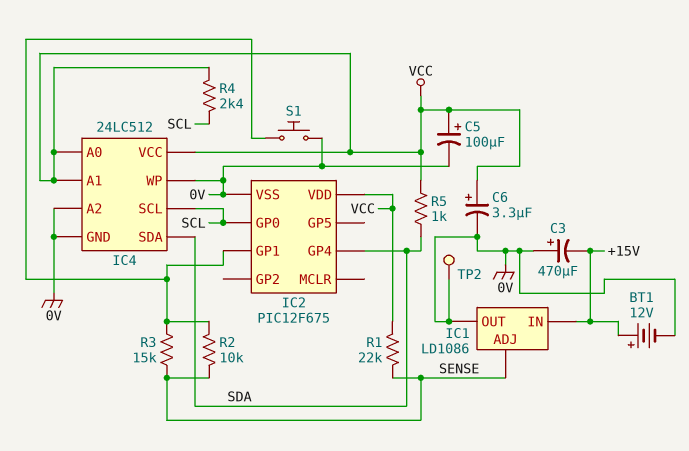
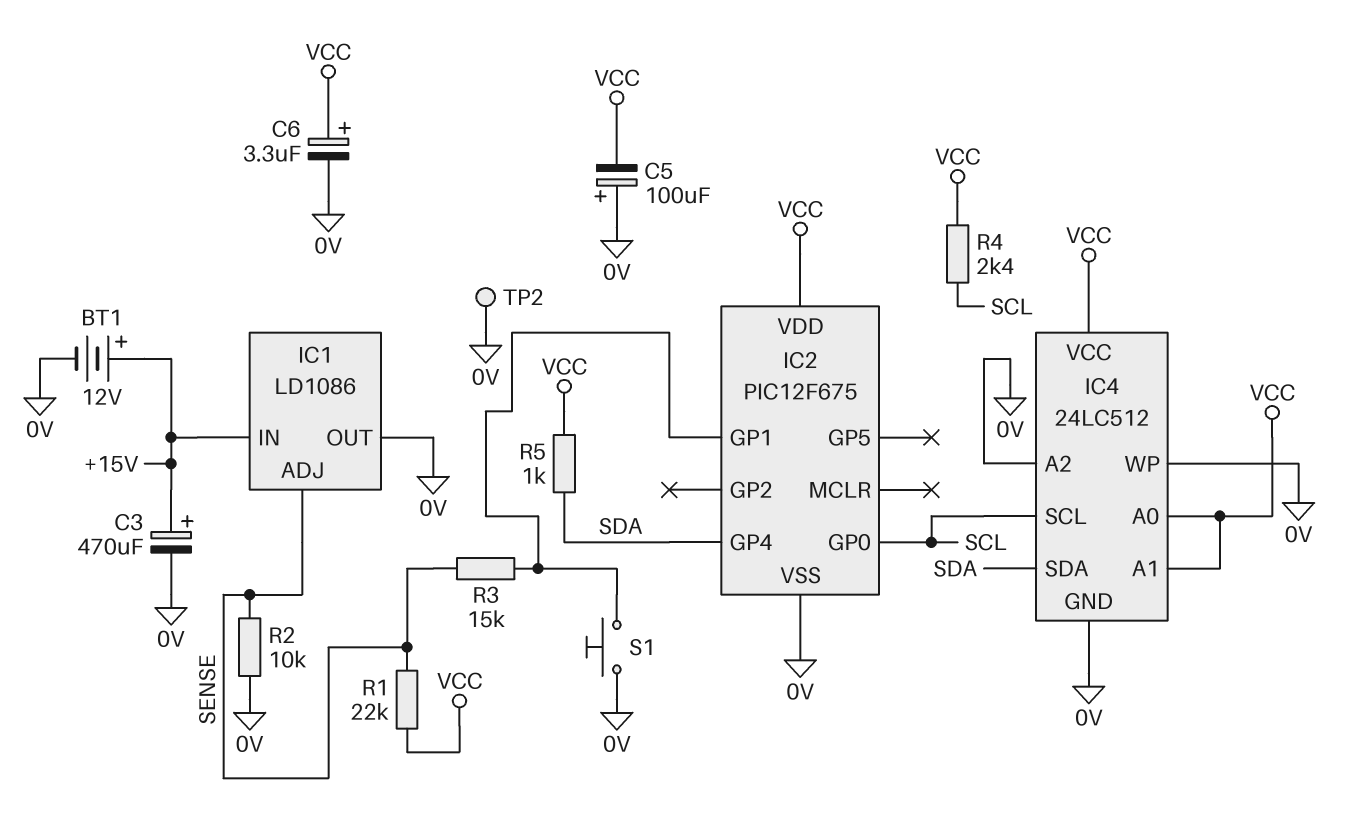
C3: 470uF (plus 0V, minus +15V) -> 470uF (plus +15V, minus 0V)
C5: 100uF (plus VCC, minus 0V) -> 100uF (plus 0V, minus VCC)
R2: 10k (IC2/GP1, SENSE) -> 10k (0V, SENSE)

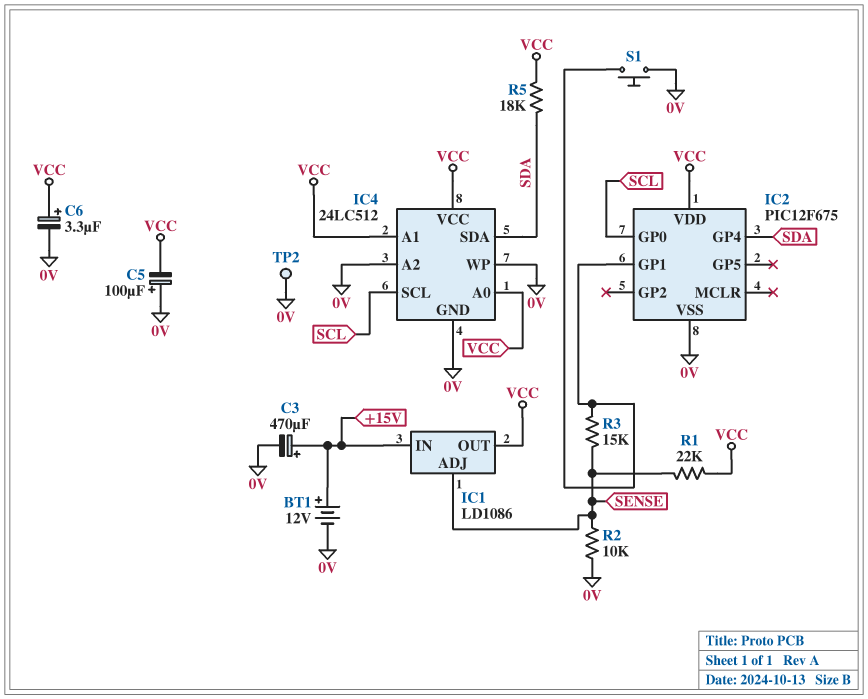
IC1 pin OUT: 0V -> VCC
R4: 2.4k (SCL, VCC) -> none
R5: 1k (SDA, VCC) -> 18k (SDA, VCC)

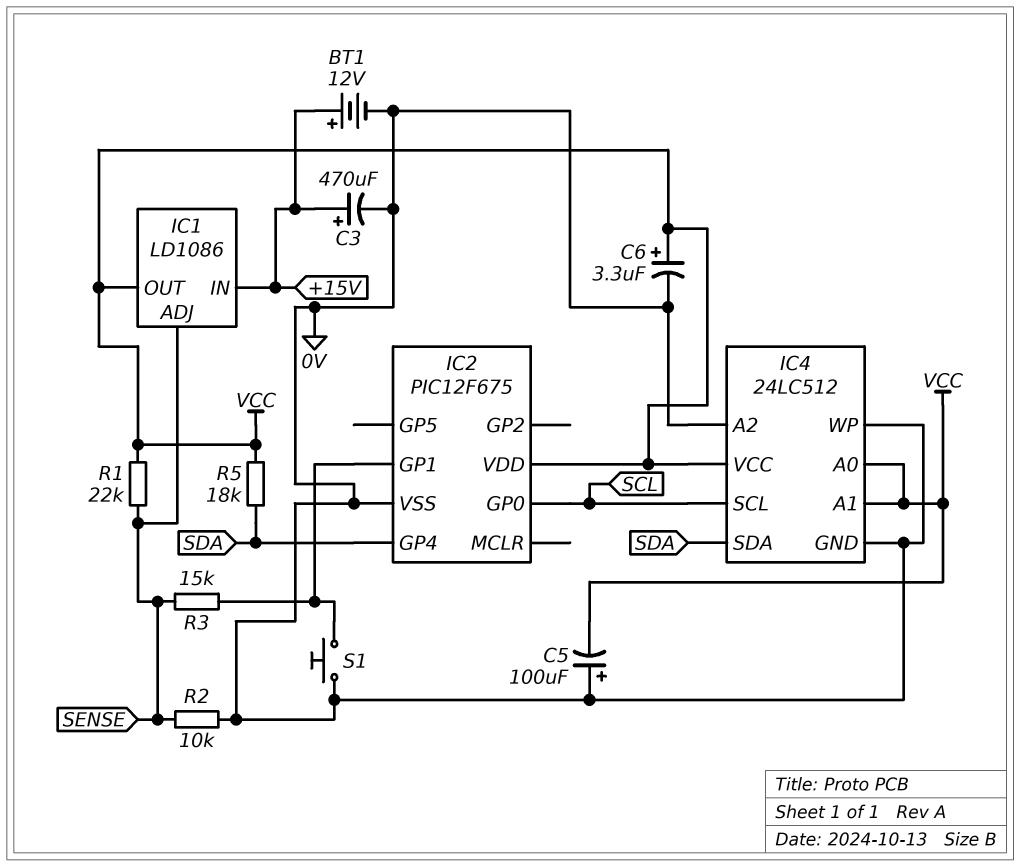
TP2: test point (0V) -> none

